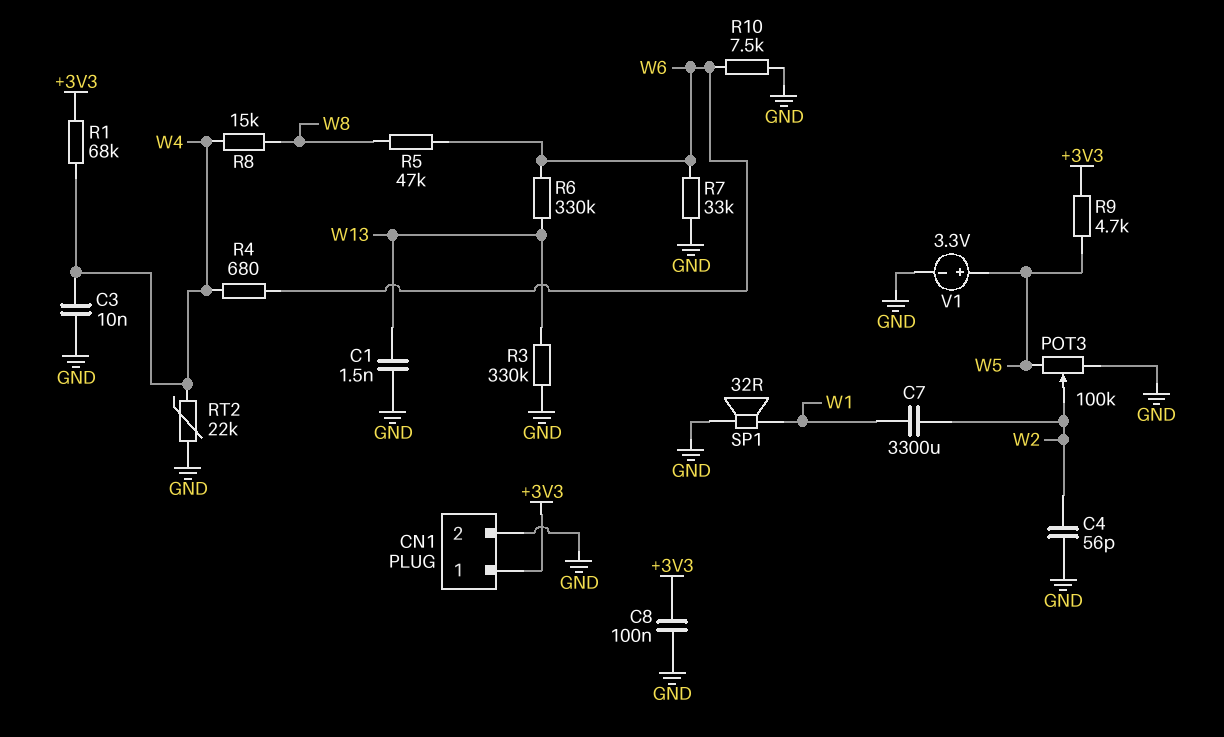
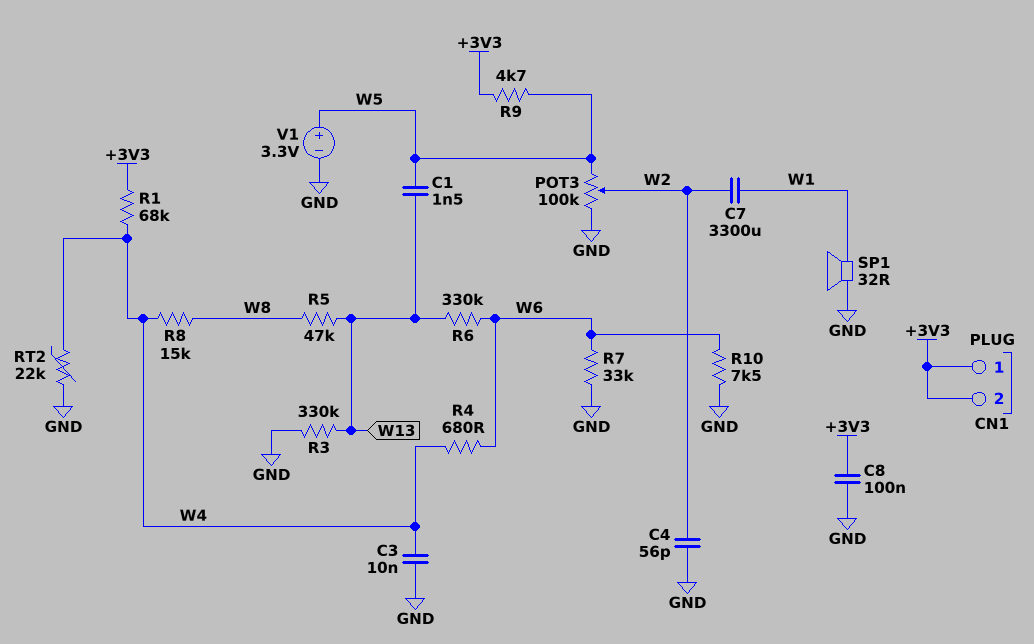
C1: 1.5nF (GND, W13) -> 1.5nF (W5, W13)
CN1 pin 2: GND -> +3V3
R5: 47k (W6, W8) -> 47k (W8, W13)

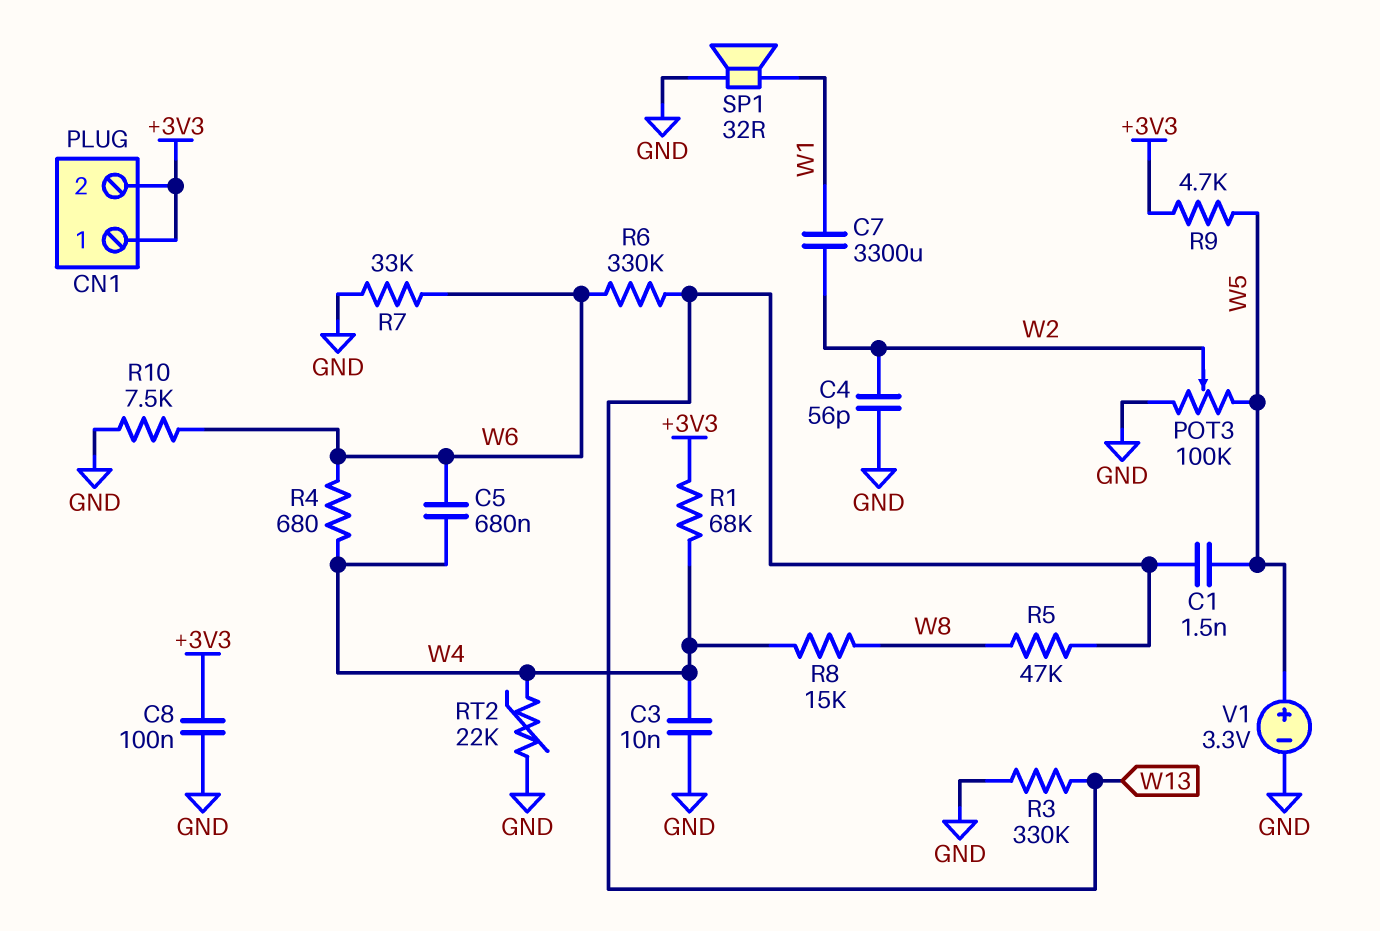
C5: none -> 680nF (W4, W6)

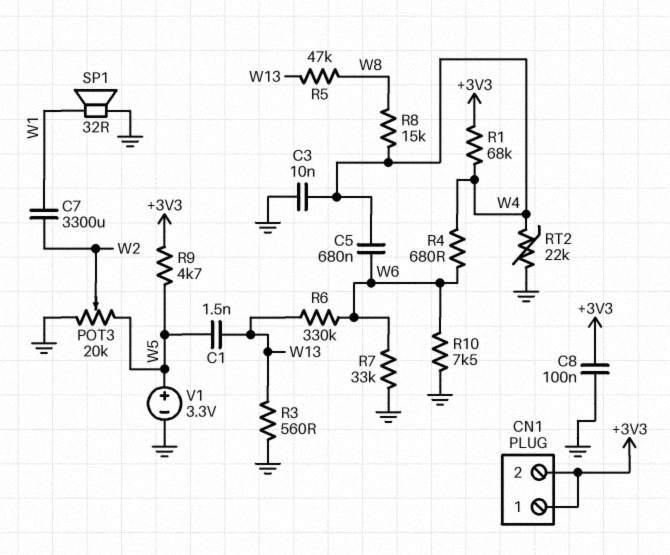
C4: 56pF (GND, W2) -> none
POT3: 100k (GND, W5, wiper W2) -> 20k (GND, W5, wiper W2)
R3: 330k (GND, W13) -> 560 (GND, W13)

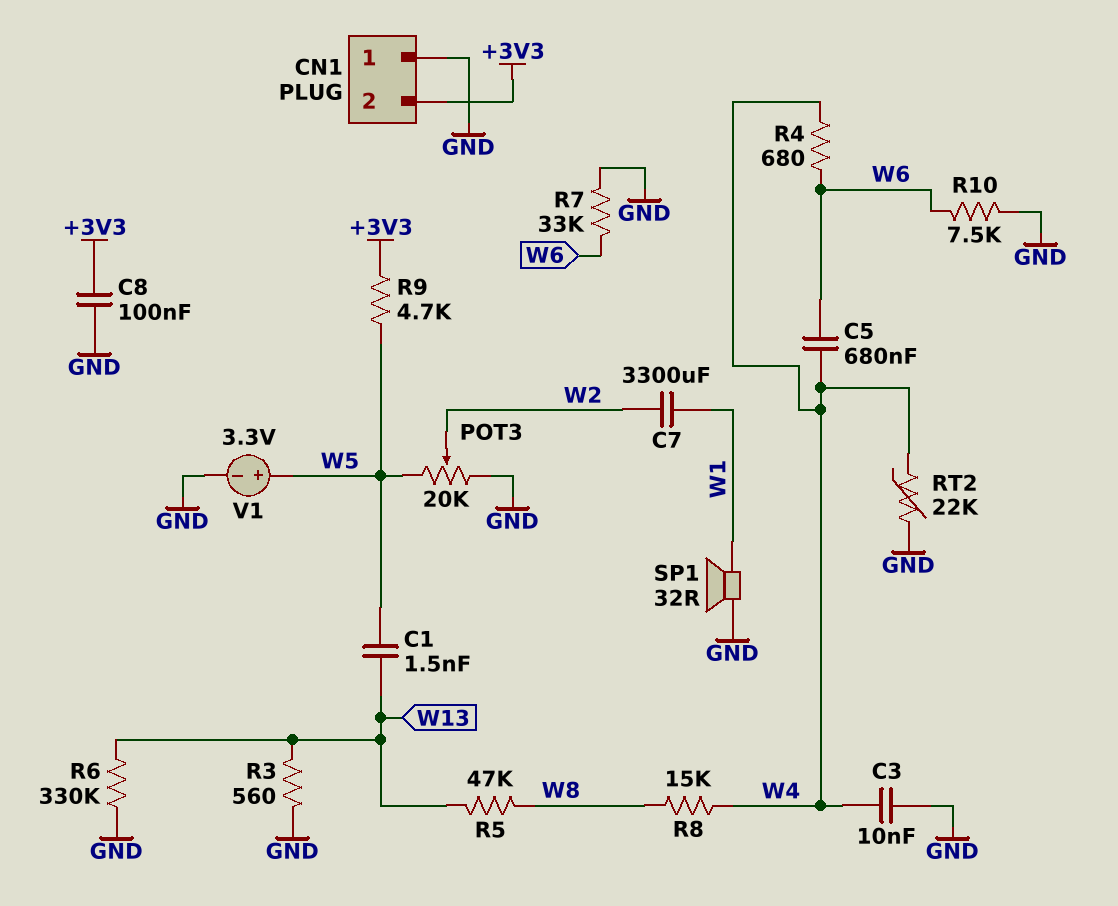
CN1 pin 1: +3V3 -> GND
R1: 68k (+3V3, W4) -> none
R6: 330k (W6, W13) -> 330k (GND, W13)

